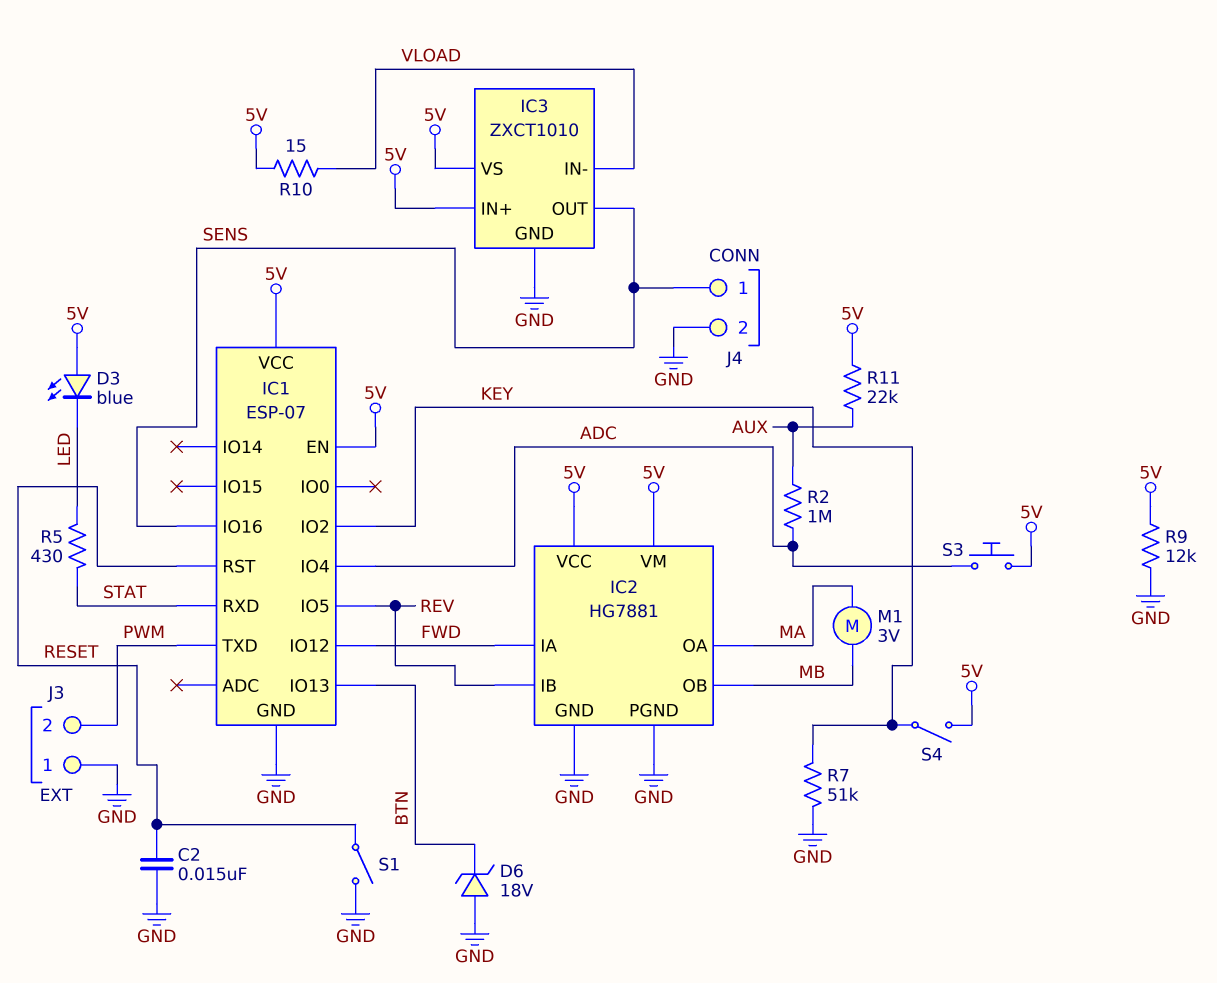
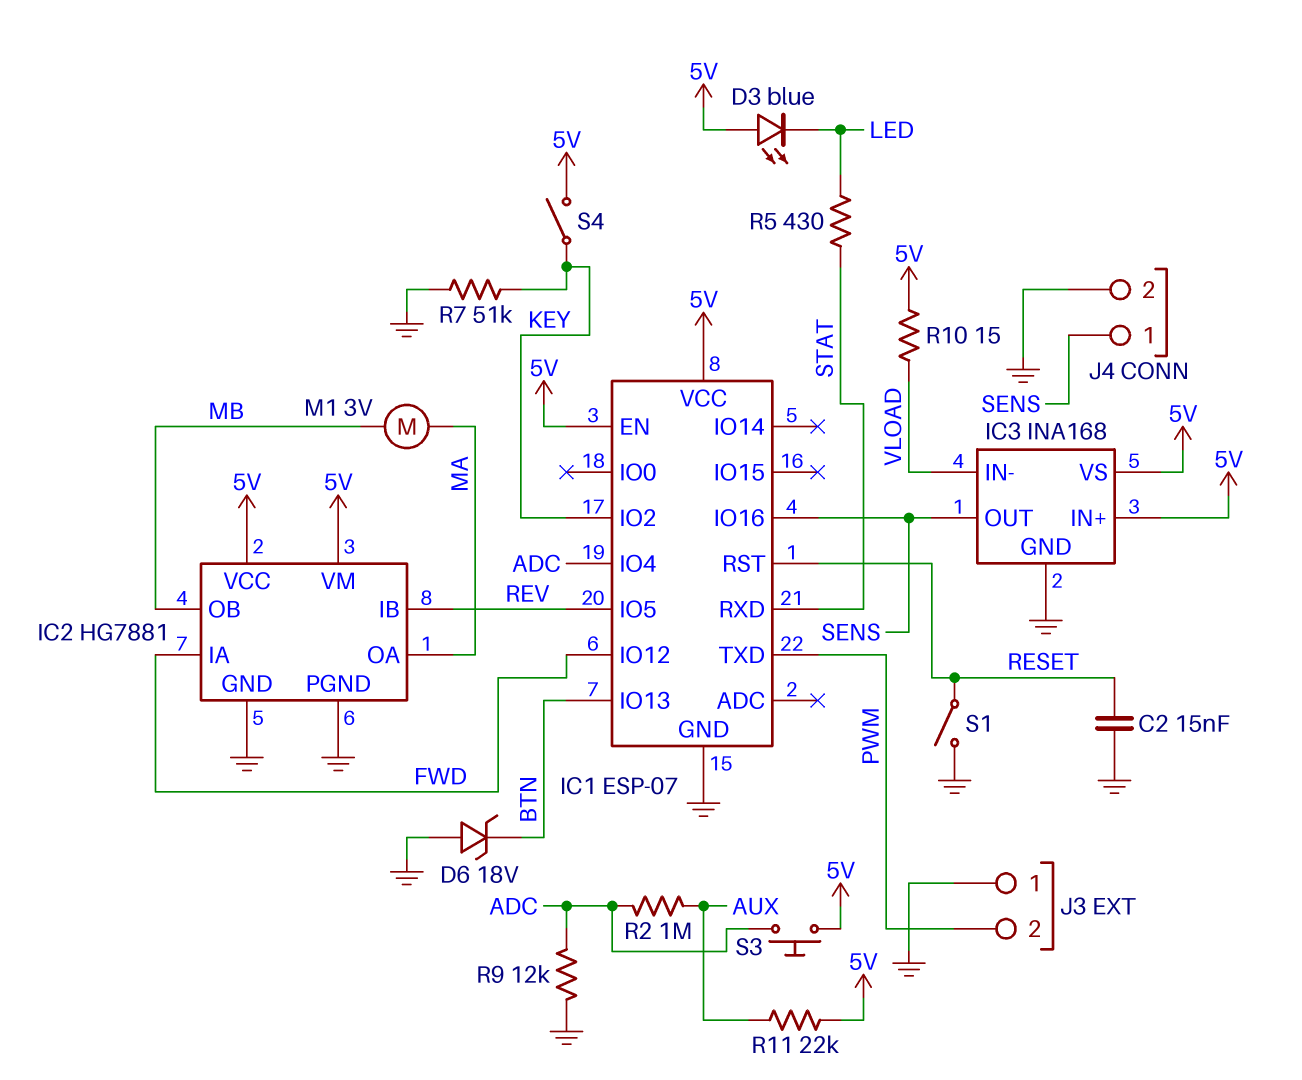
IC3: ZXCT1010 -> INA168
R9: 12k (5V, GND) -> 12k (ADC, GND)

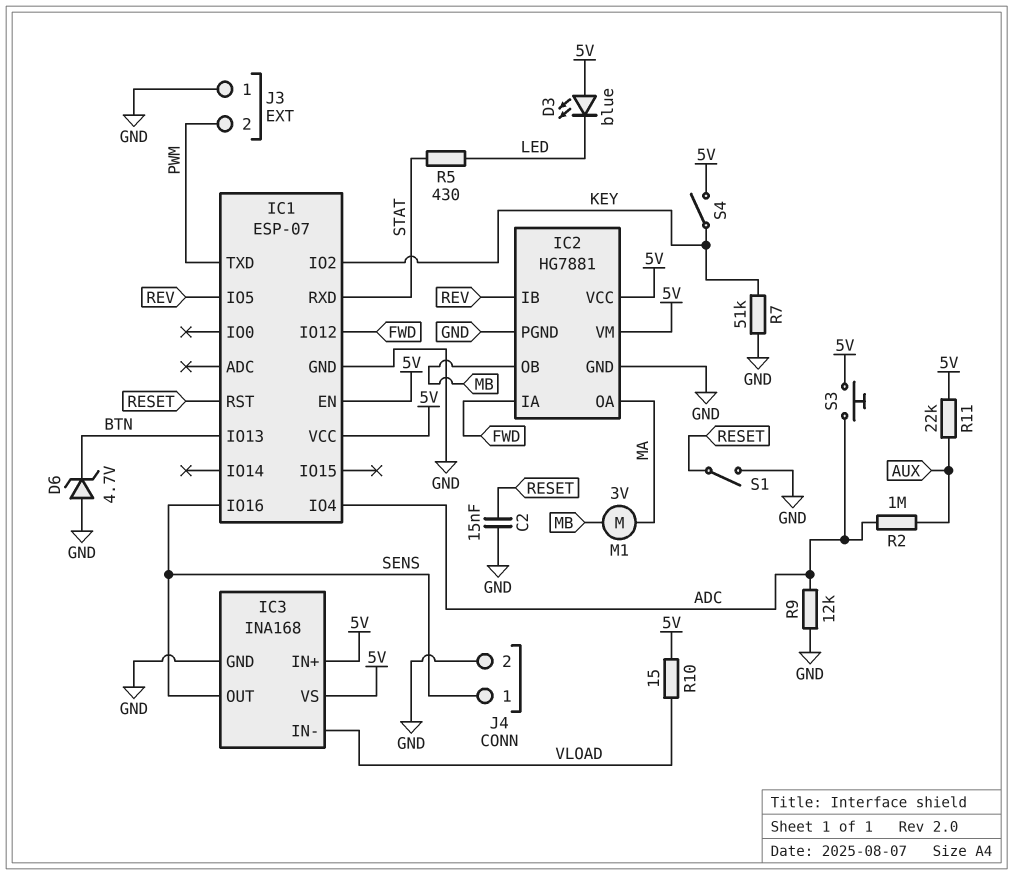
D6: zener 18V (A GND, K BTN) -> zener 4.7V (A GND, K BTN)

